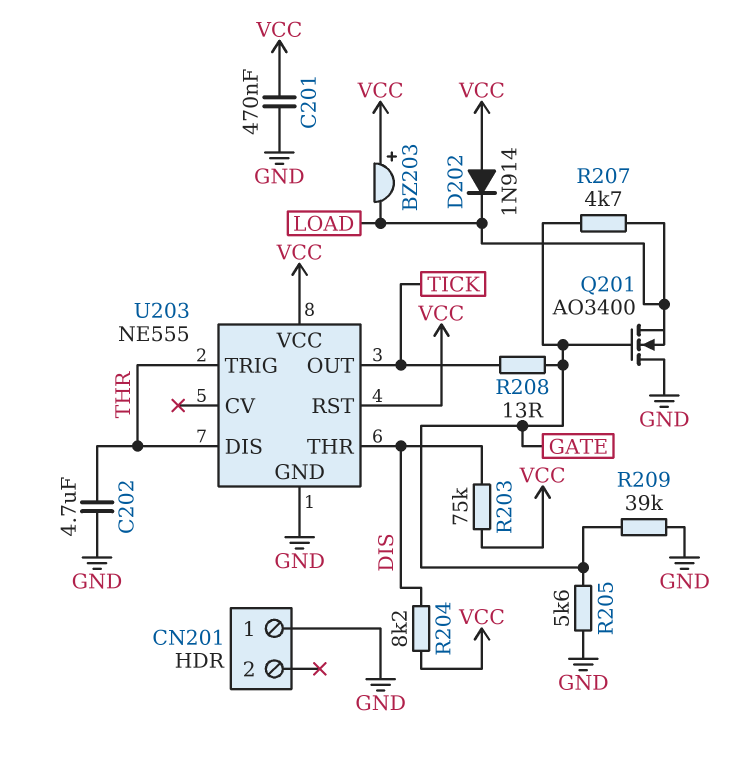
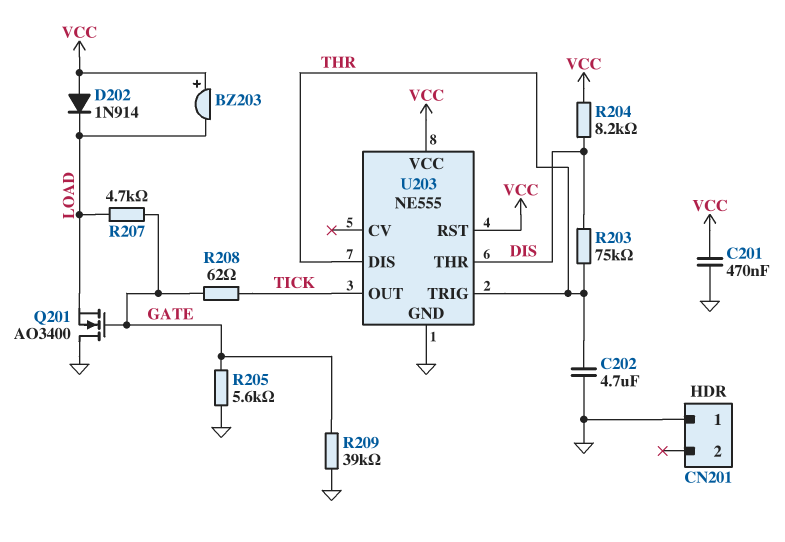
R203: 75k (DIS, VCC) -> 75k (DIS, THR)
R208: 13 (GATE, TICK) -> 62 (GATE, TICK)

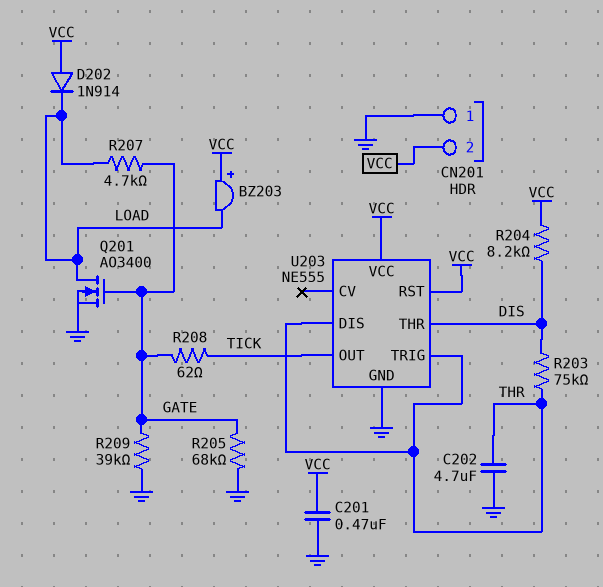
CN201 pin 2: none -> VCC
Q201: NMOS AO3400 (G GATE, D GND, S LOAD) -> NMOS AO3400 (G GATE, D LOAD, S GND)
R205: 5.6k (GATE, GND) -> 68k (GATE, GND)

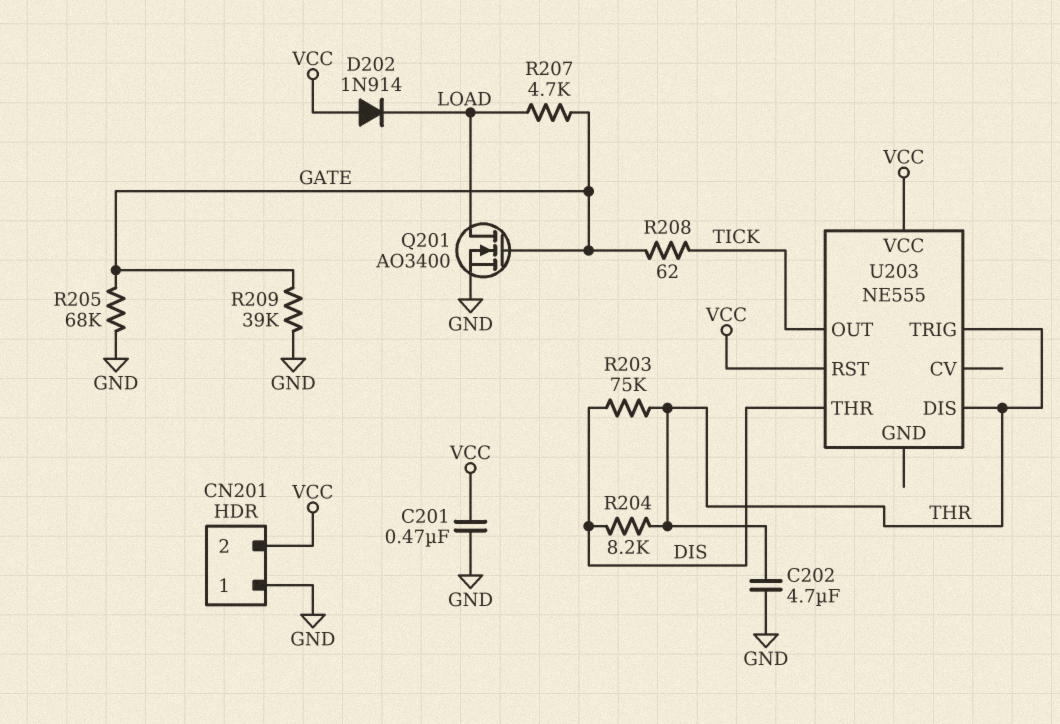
BZ203: buzzer (plus VCC, minus LOAD) -> none
R204: 8.2k (DIS, VCC) -> 8.2k (DIS, THR)
U203 pin GND: GND -> none

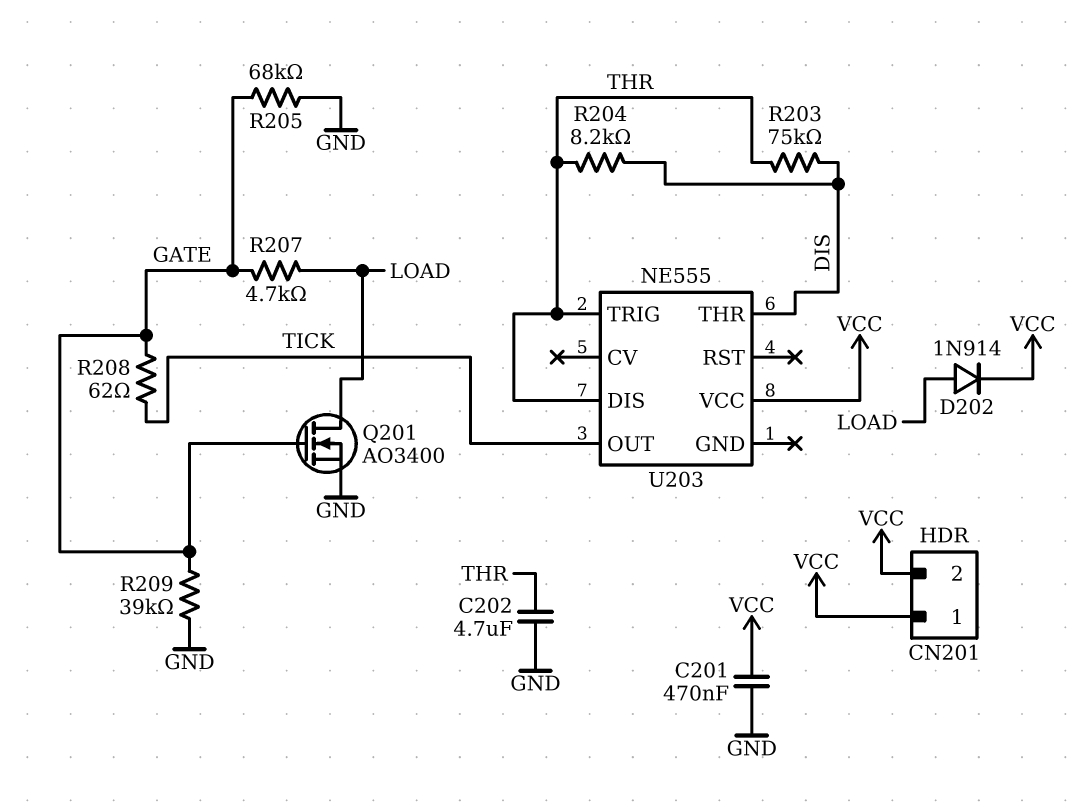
CN201 pin 1: GND -> VCC
D202: diode 1N914 (A VCC, K LOAD) -> diode 1N914 (A LOAD, K VCC)
U203 pin RST: VCC -> none

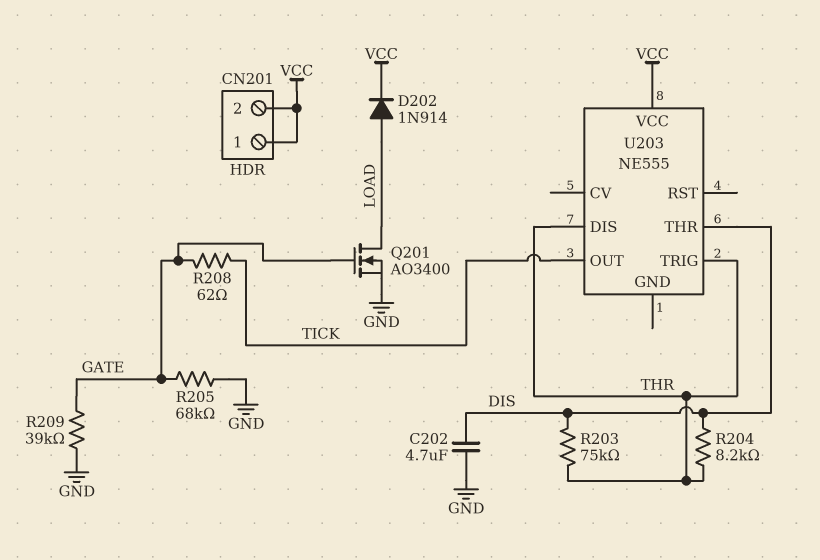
C201: 470nF (GND, VCC) -> none
C202: 4.7uF (GND, THR) -> 4.7uF (DIS, GND)
R207: 4.7k (GATE, LOAD) -> none

